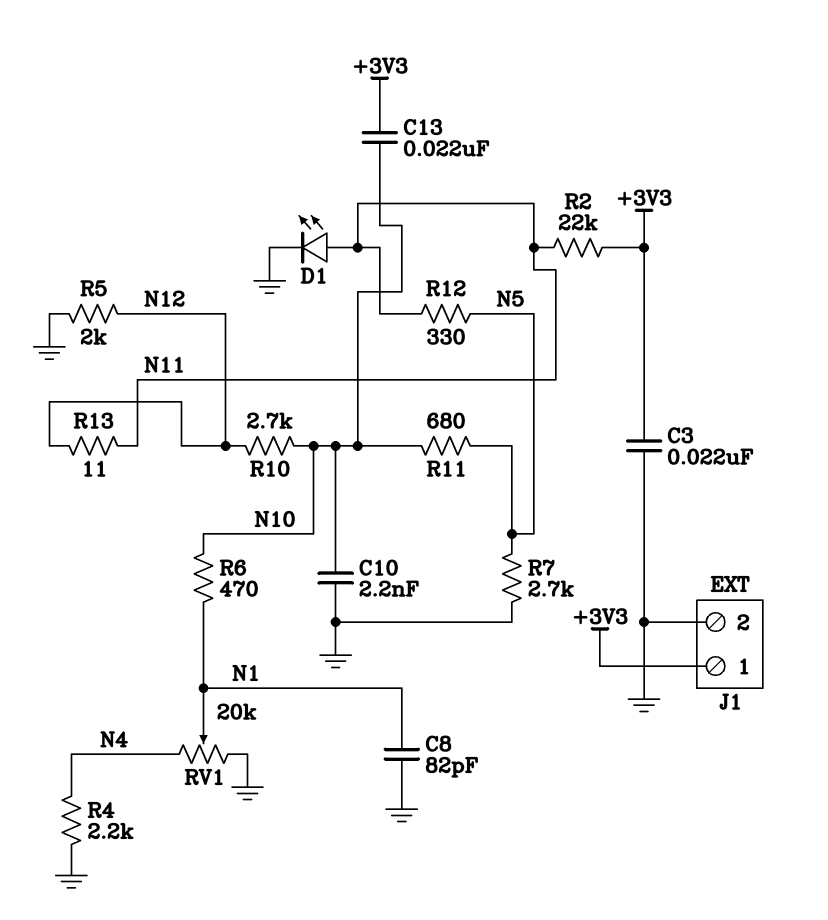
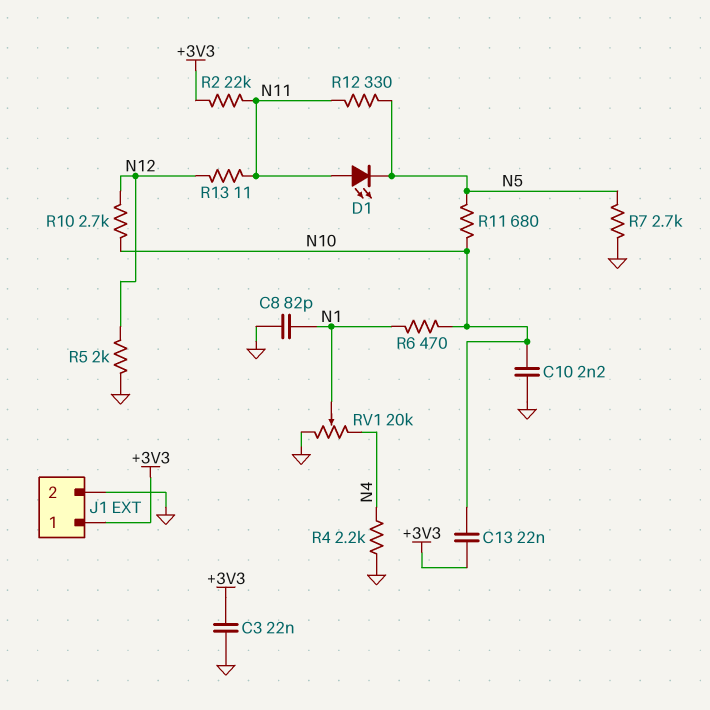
D1: LED (A N11, K GND) -> LED (A N11, K N5)

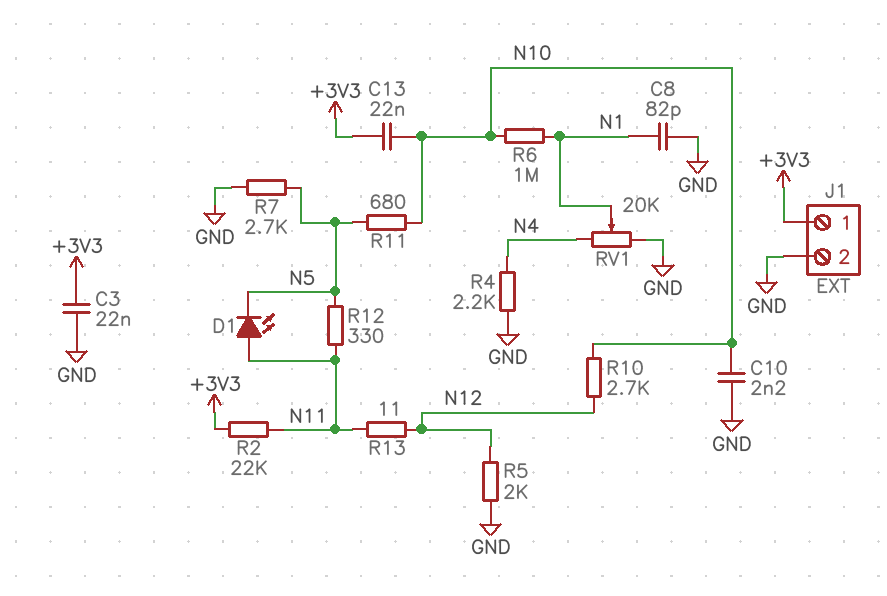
R6: 470 (N1, N10) -> 1M (N1, N10)

